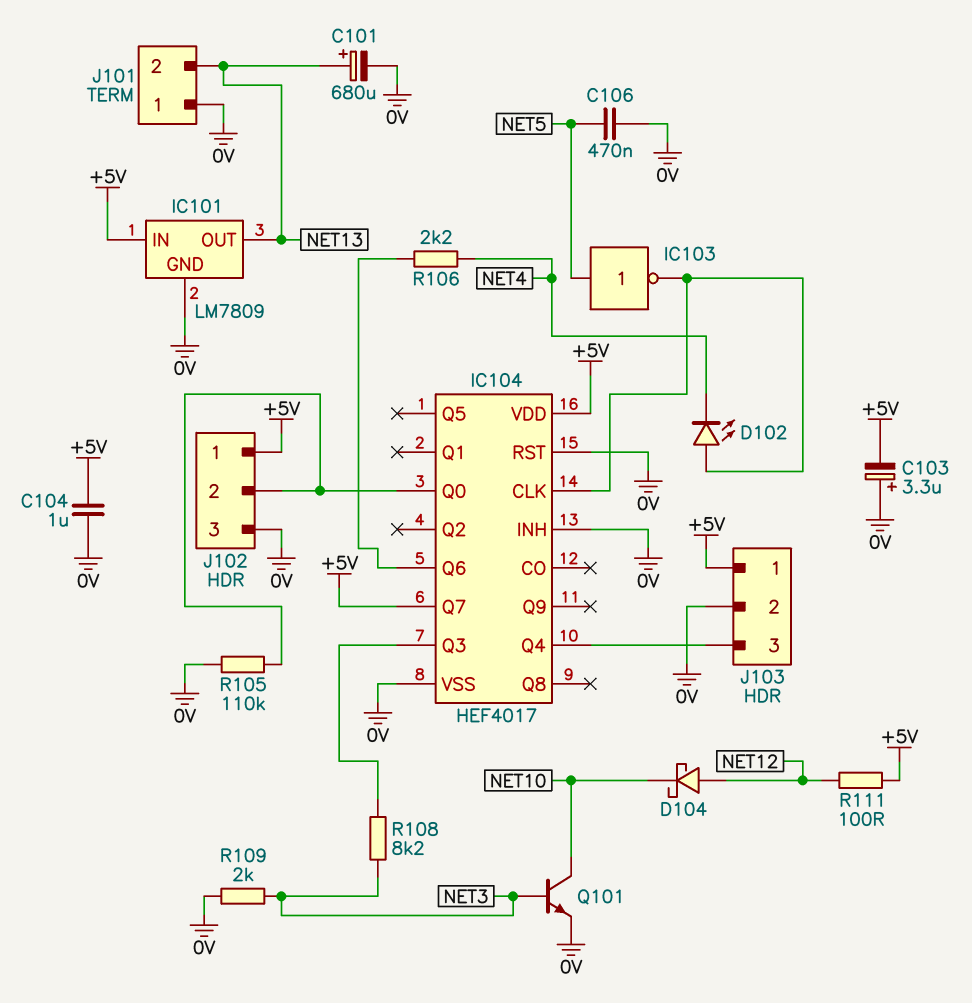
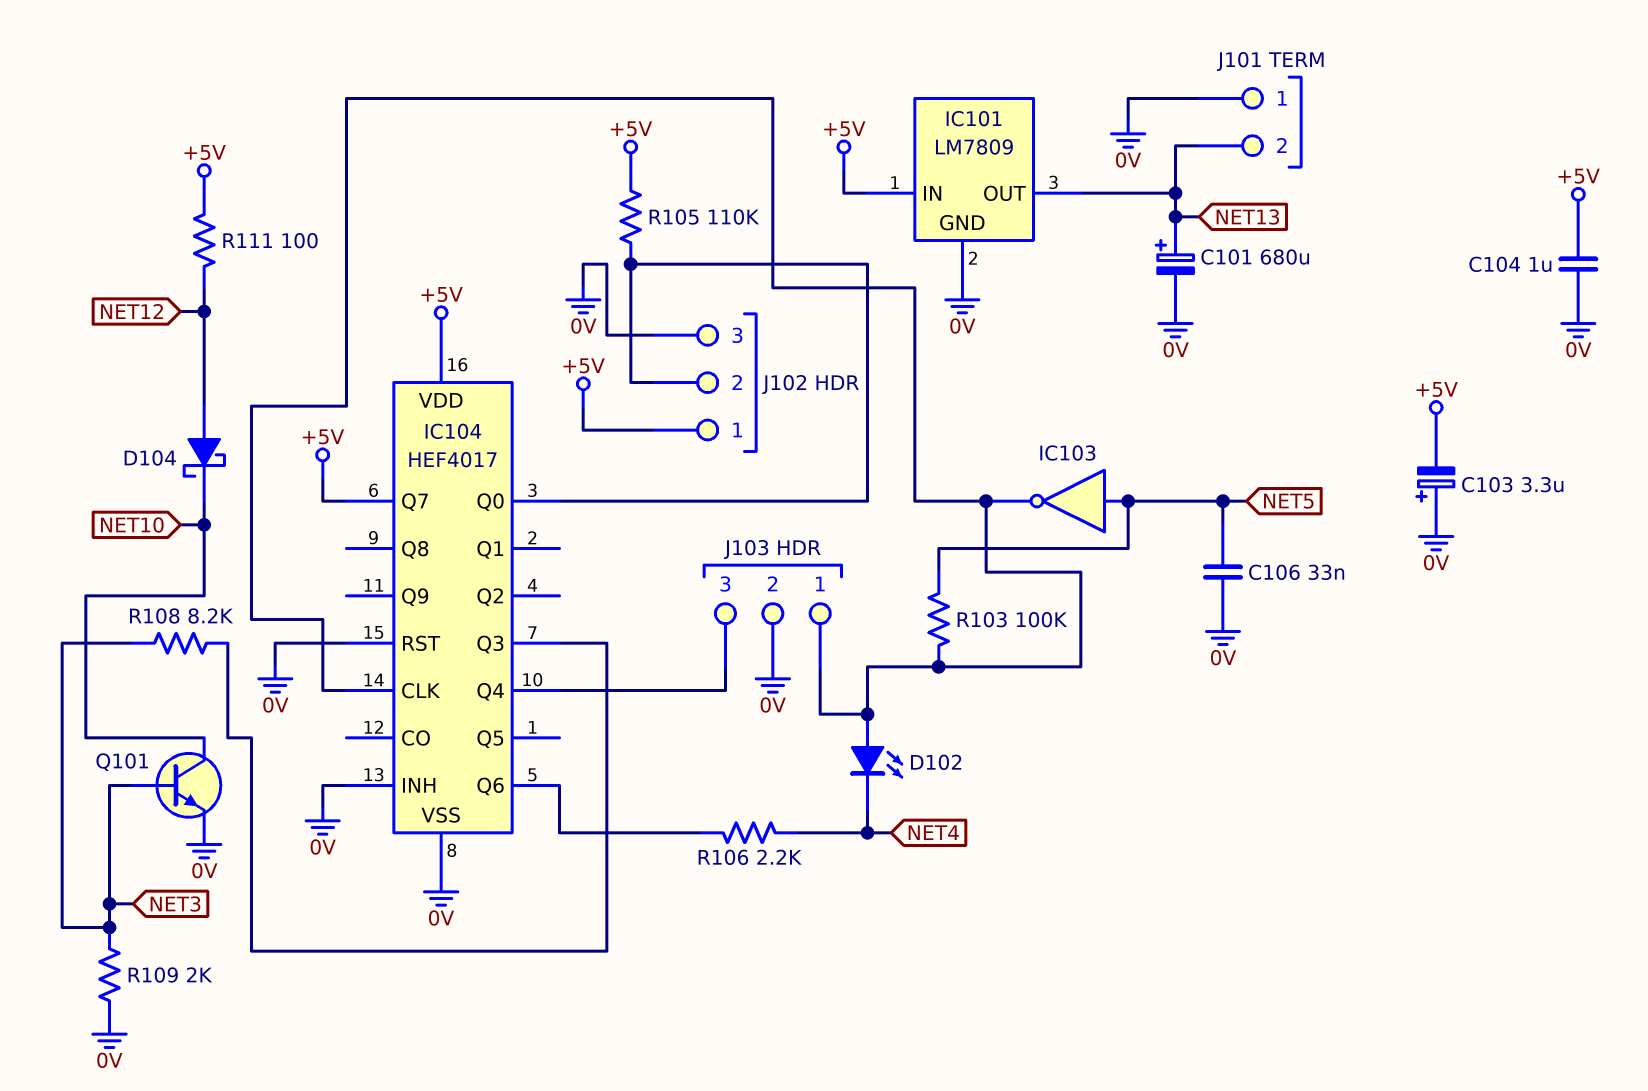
C106: 470nF (0V, NET5) -> 33nF (0V, NET5)
J103 pin 1: +5V -> IC104/CLK
R103: none -> 100k (IC104/CLK, NET5)
R105: 110k (0V, IC104/Q0) -> 110k (+5V, IC104/Q0)

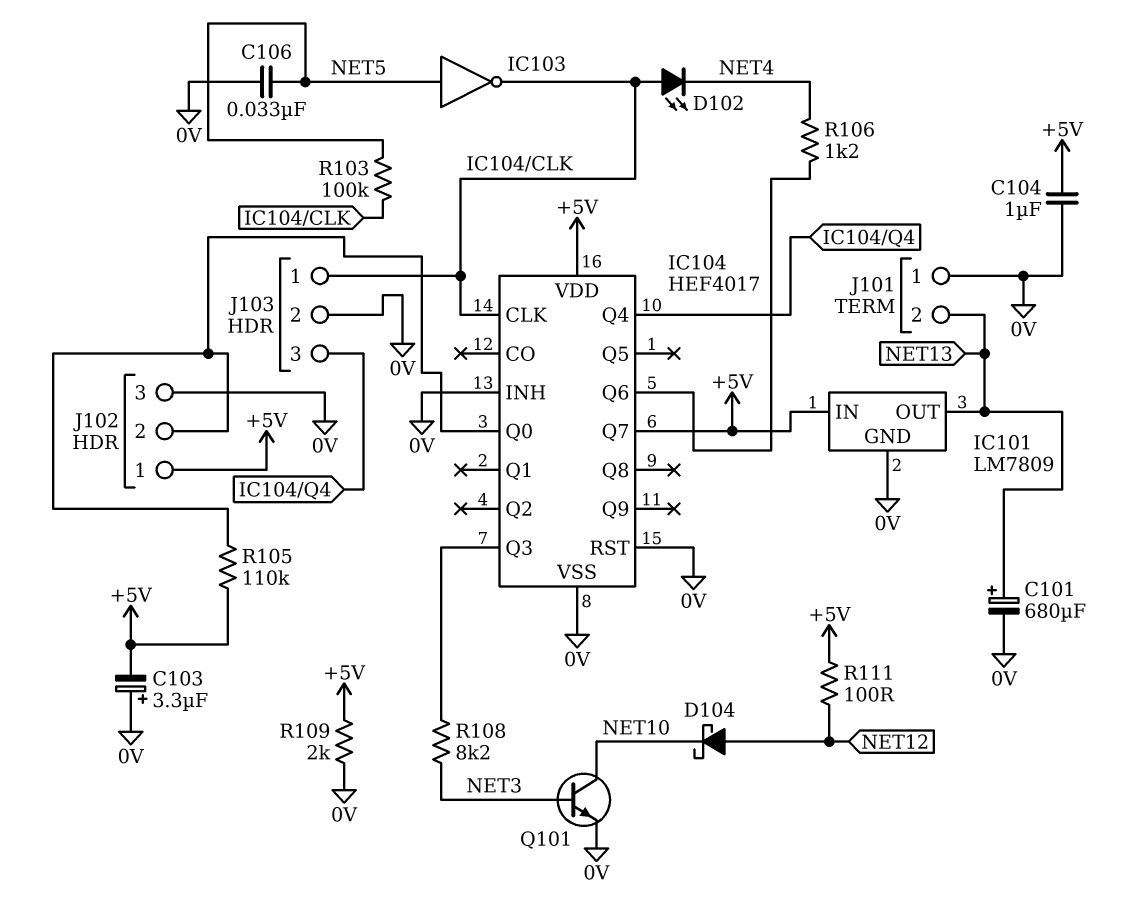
R106: 2.2k (IC104/Q6, NET4) -> 1.2k (IC104/Q6, NET4)
R109: 2k (0V, NET3) -> 2k (+5V, 0V)

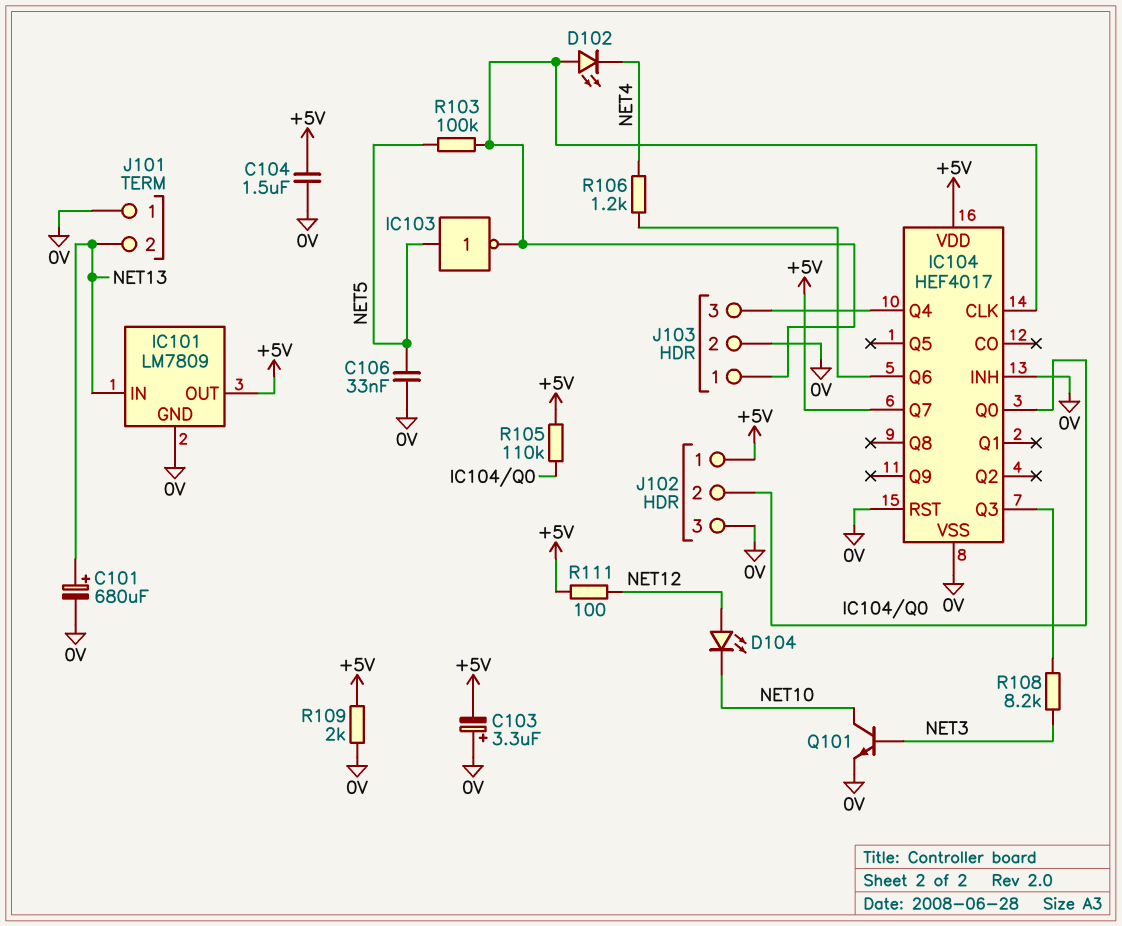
C104: 1uF (+5V, 0V) -> 1.5uF (+5V, 0V)
D104: schottky (A NET12, K NET10) -> LED (A NET12, K NET10)
IC101 pin IN: +5V -> NET13
IC101 pin OUT: NET13 -> +5V

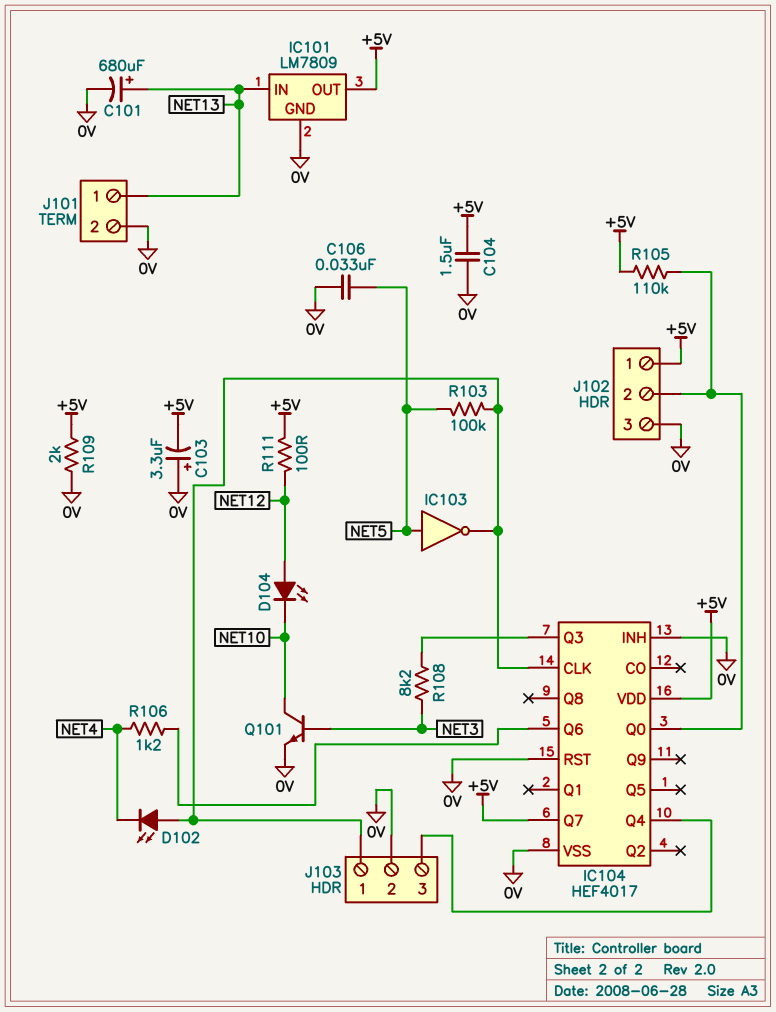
J101 pin 1: 0V -> NET13
J101 pin 2: NET13 -> 0V

